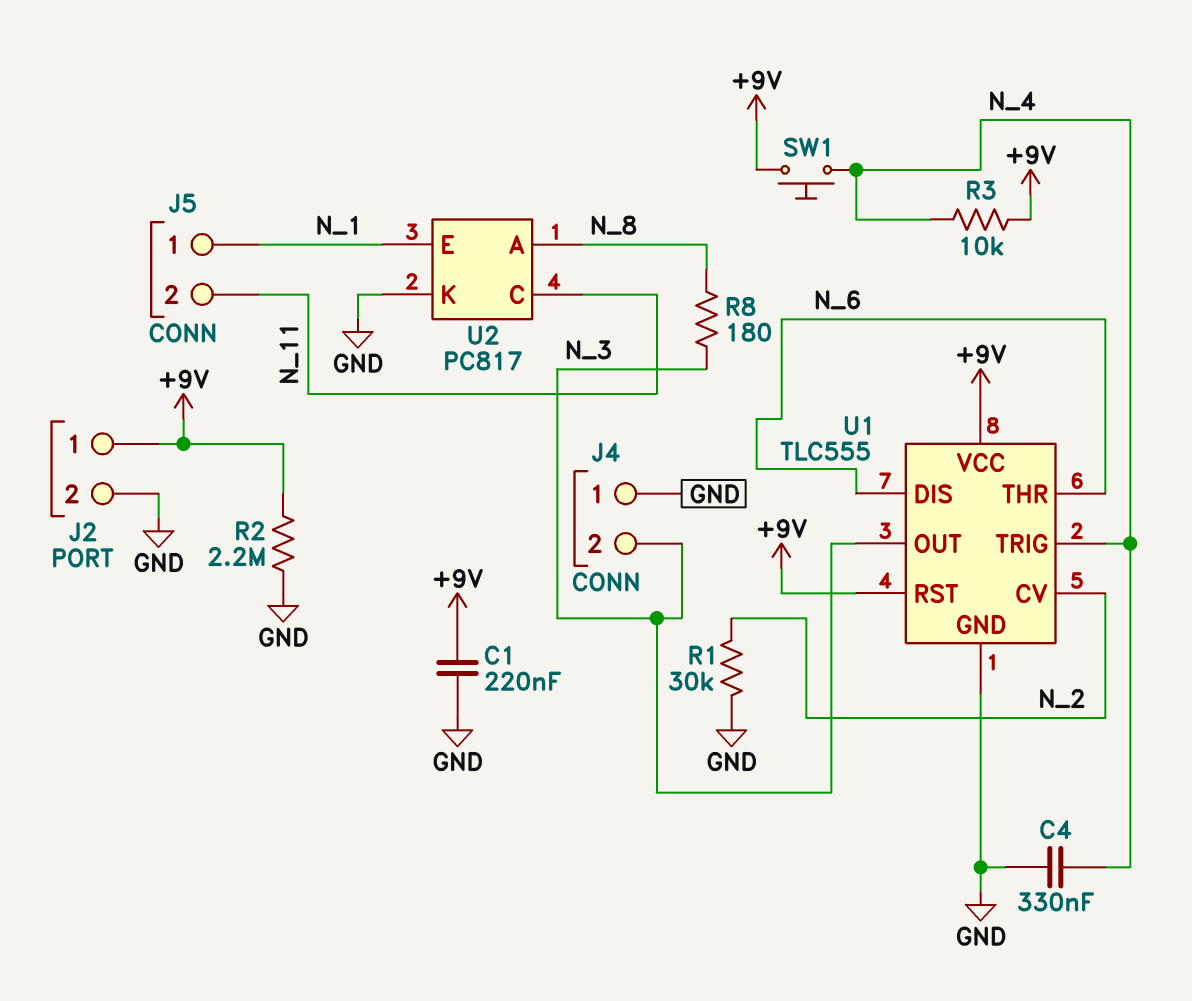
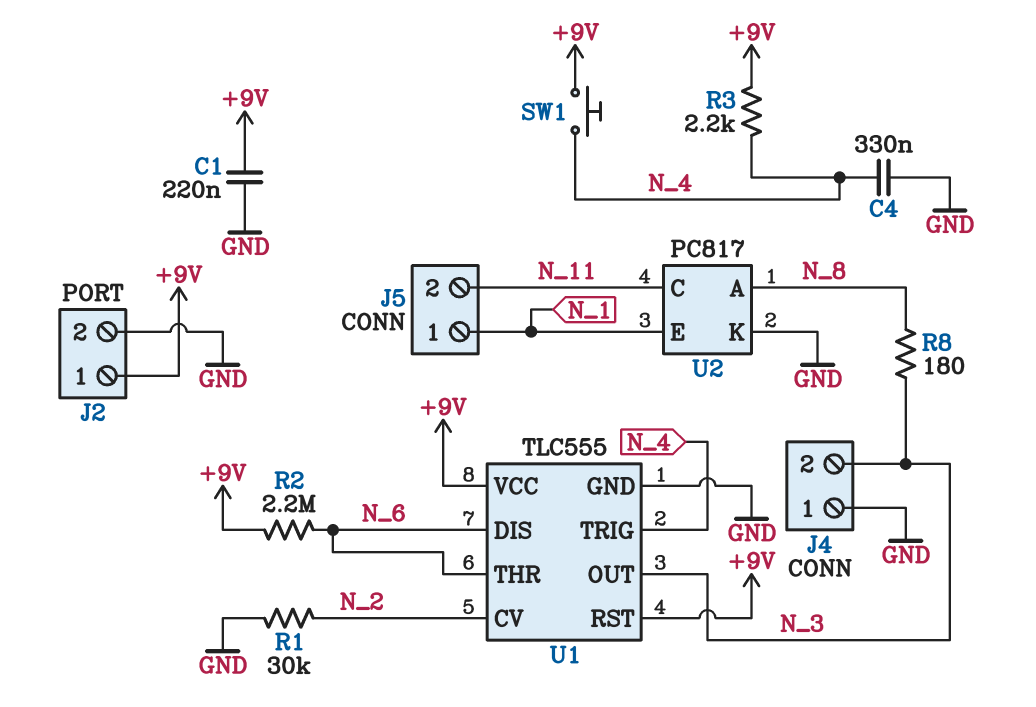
R2: 2.2M (+9V, GND) -> 2.2M (+9V, N_6)
R3: 10k (+9V, N_4) -> 2.2k (+9V, N_4)

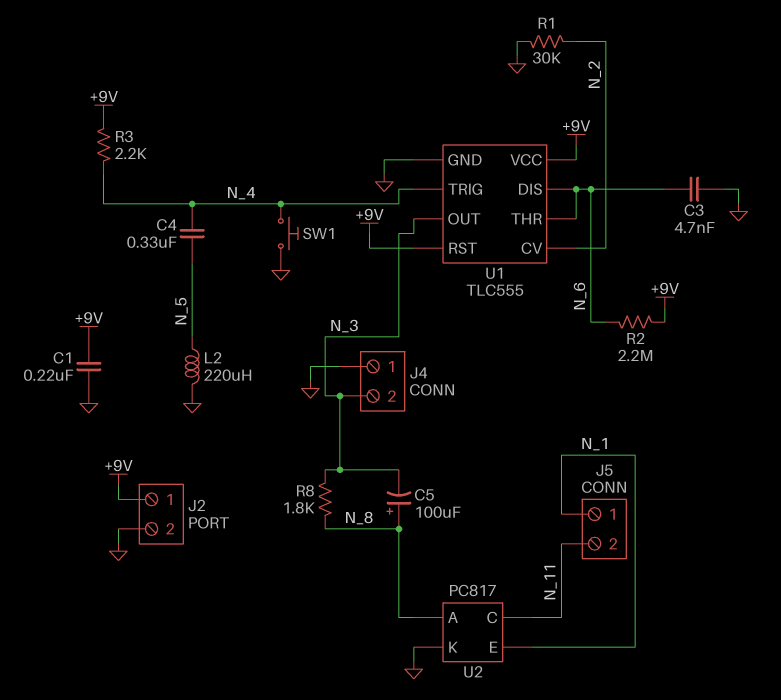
C3: none -> 4.7nF (GND, N_6)
C4: 330nF (GND, N_4) -> 330nF (N_4, N_5)
C5: none -> 100uF (plus N_8, minus N_3)
L2: none -> 220uH (GND, N_5)
R8: 180 (N_3, N_8) -> 1.8k (N_3, N_8)
SW1: button (+9V, N_4) -> button (GND, N_4)

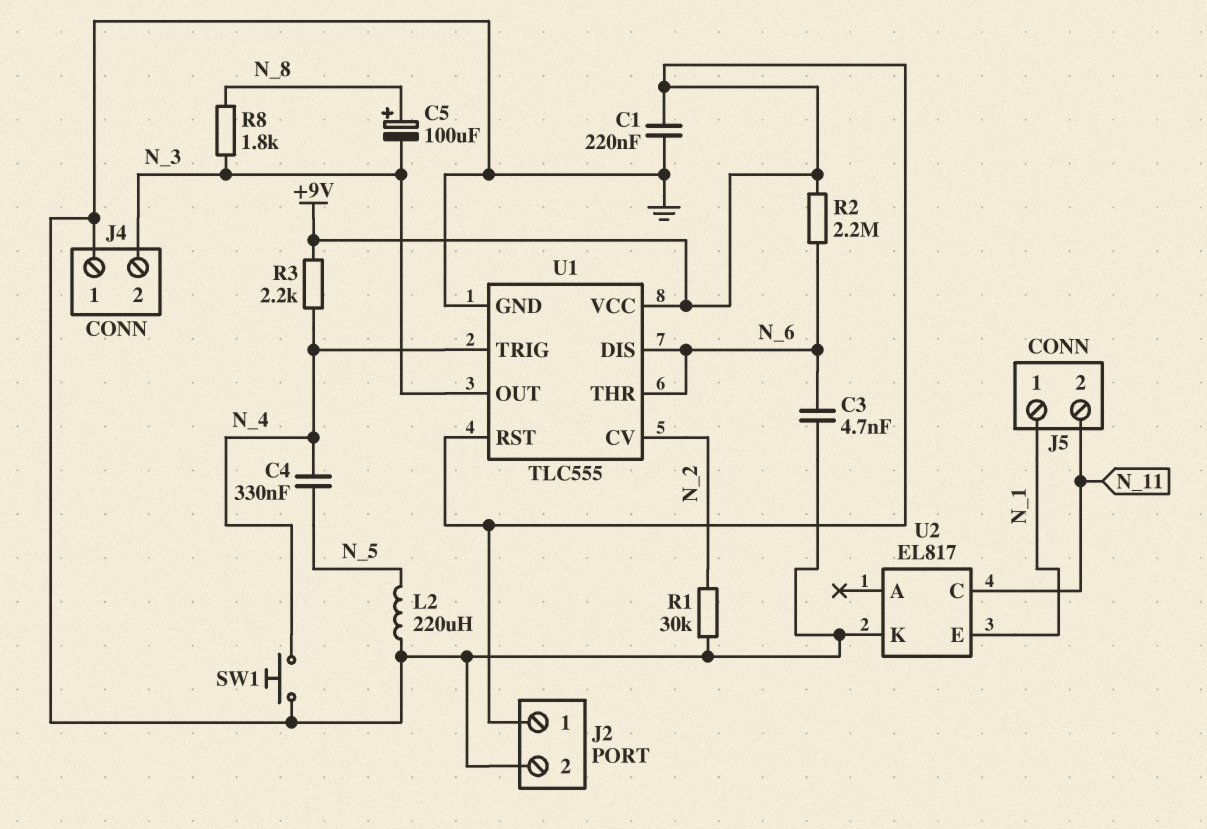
U2: PC817 -> EL817
U2 pin A: N_8 -> none

